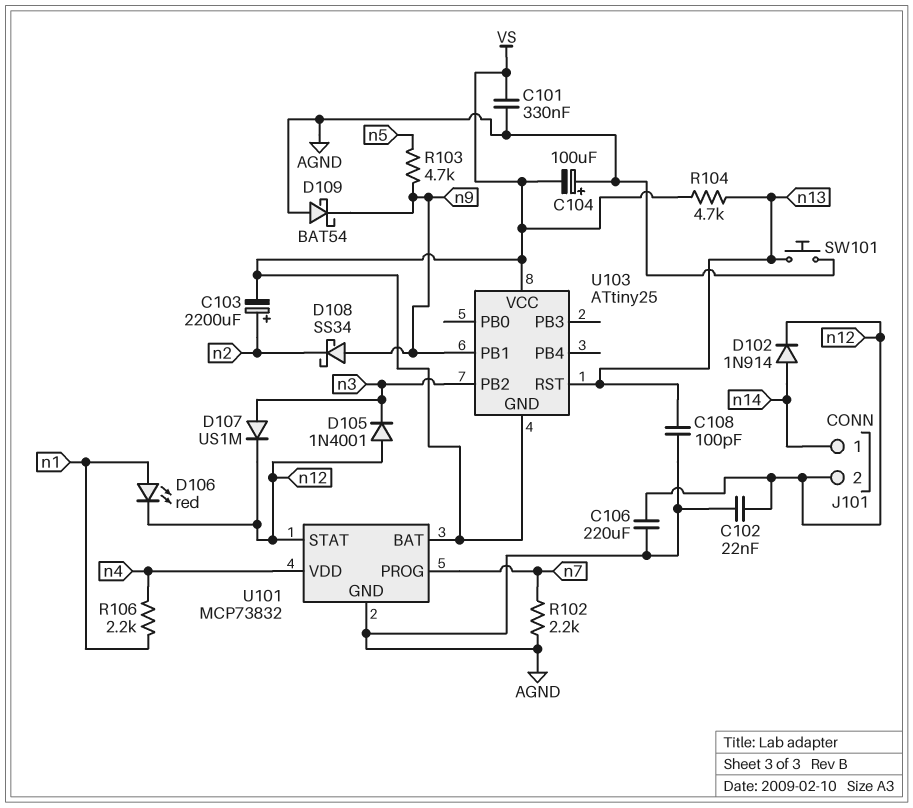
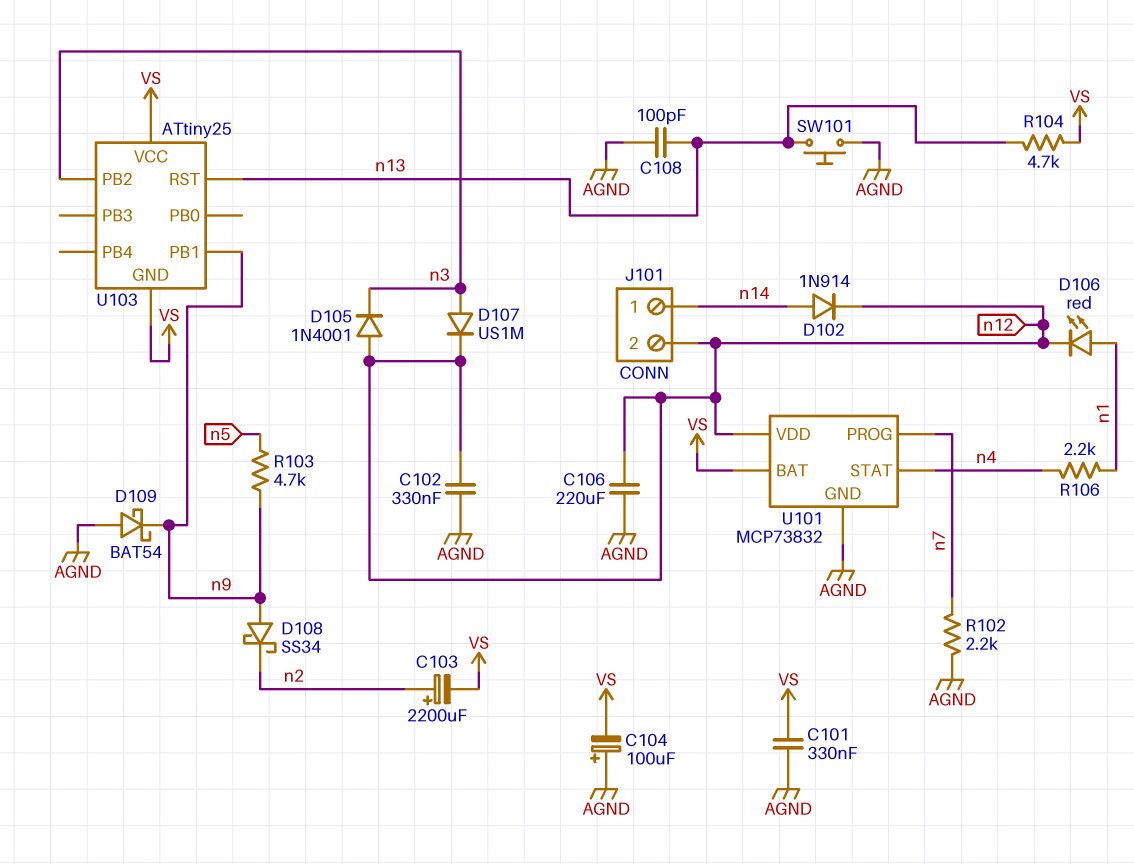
C102: 22nF (AGND, n12) -> 330nF (AGND, n12)
U101 pin STAT: n12 -> n4
U101 pin VDD: n4 -> n12

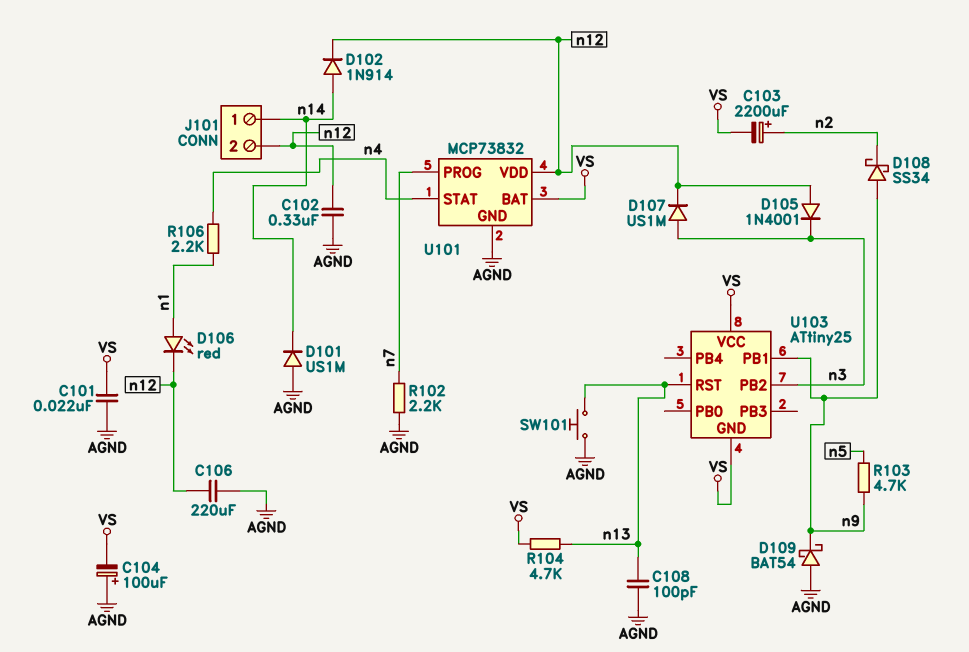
C101: 330nF (AGND, VS) -> 22nF (AGND, VS)
D101: none -> diode US1M (A AGND, K n14)

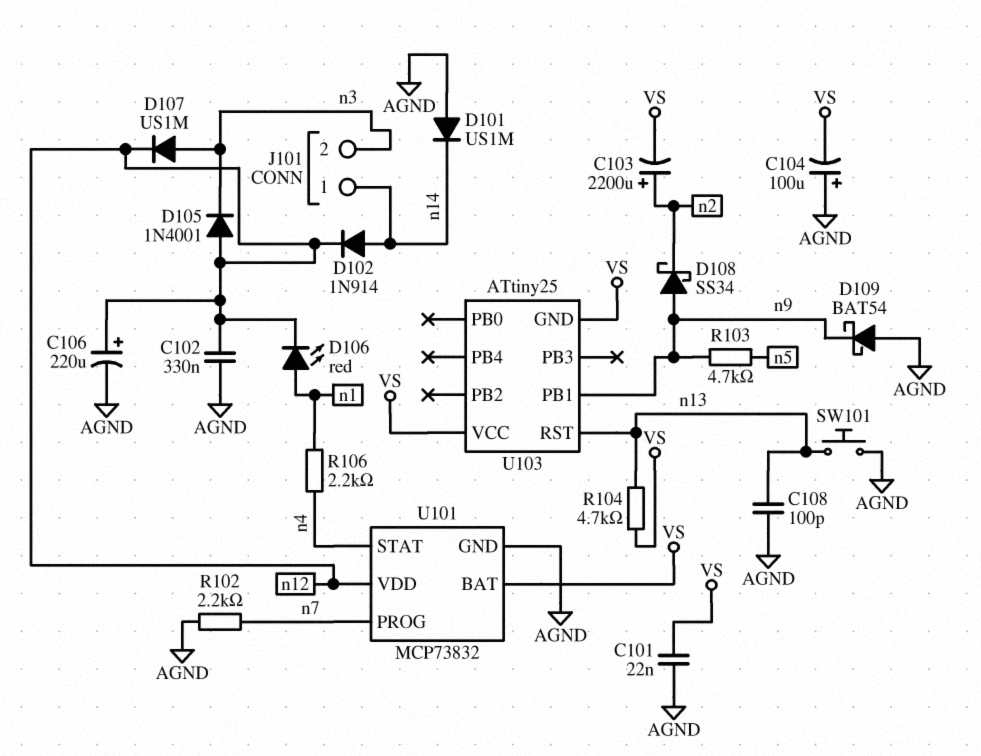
C106: 220uF (AGND, n12) -> 220uF (plus n12, minus AGND)
J101 pin 2: n12 -> n3
U103 pin PB2: n3 -> none

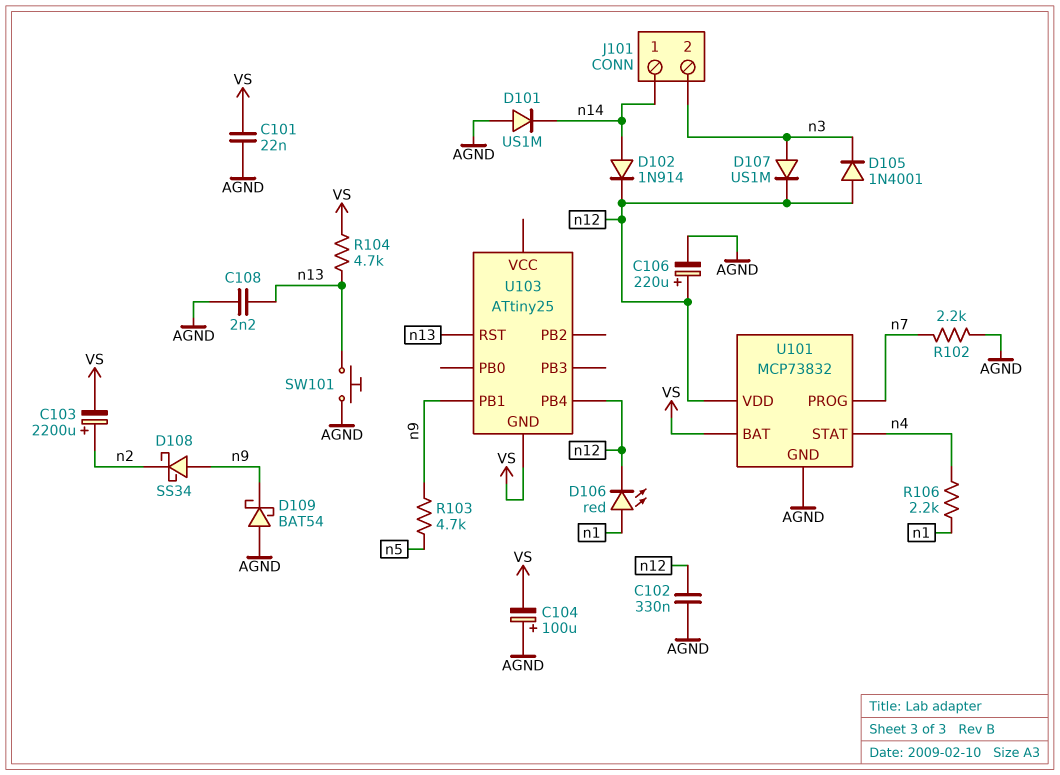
C108: 100pF (AGND, n13) -> 2.2nF (AGND, n13)
U103 pin PB4: none -> n12
U103 pin VCC: VS -> none

